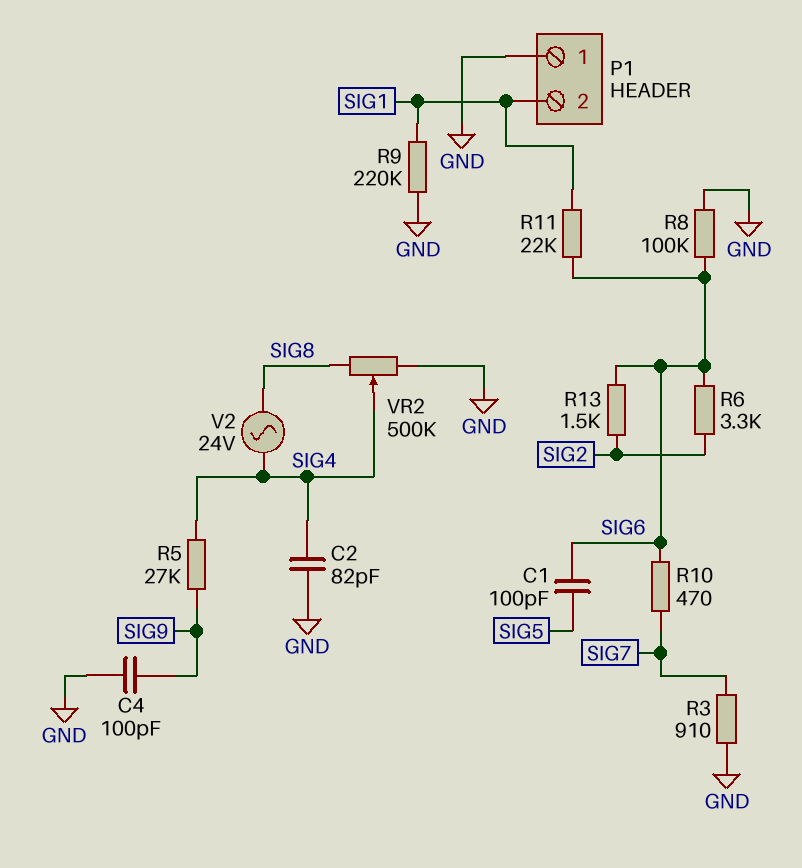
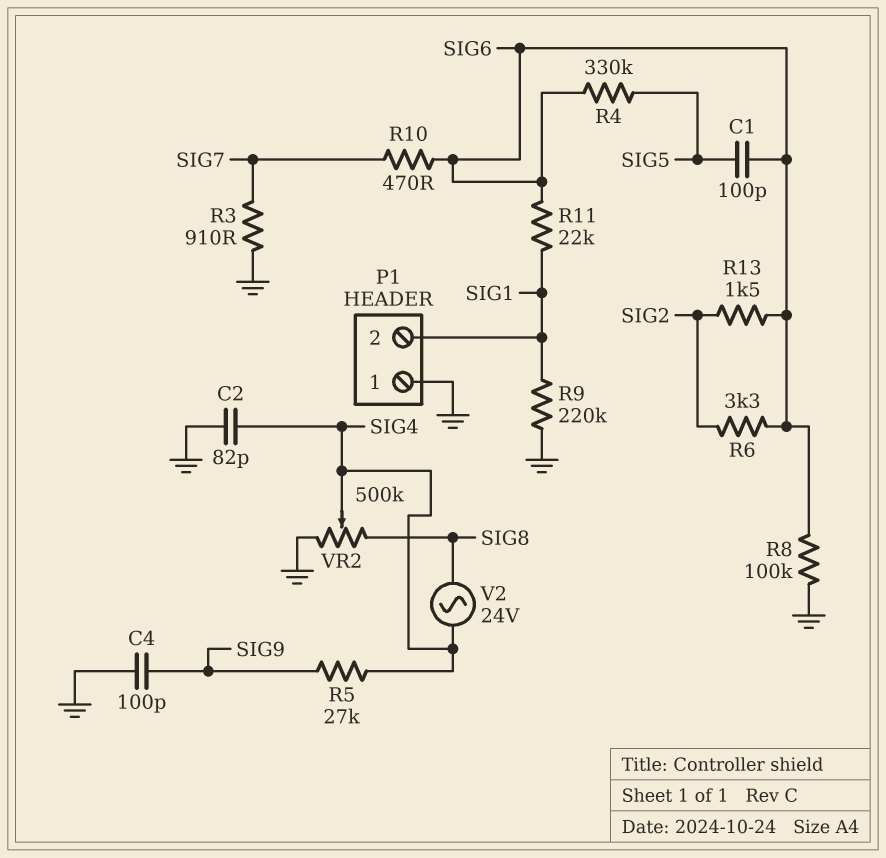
R4: none -> 330k (SIG5, SIG6)

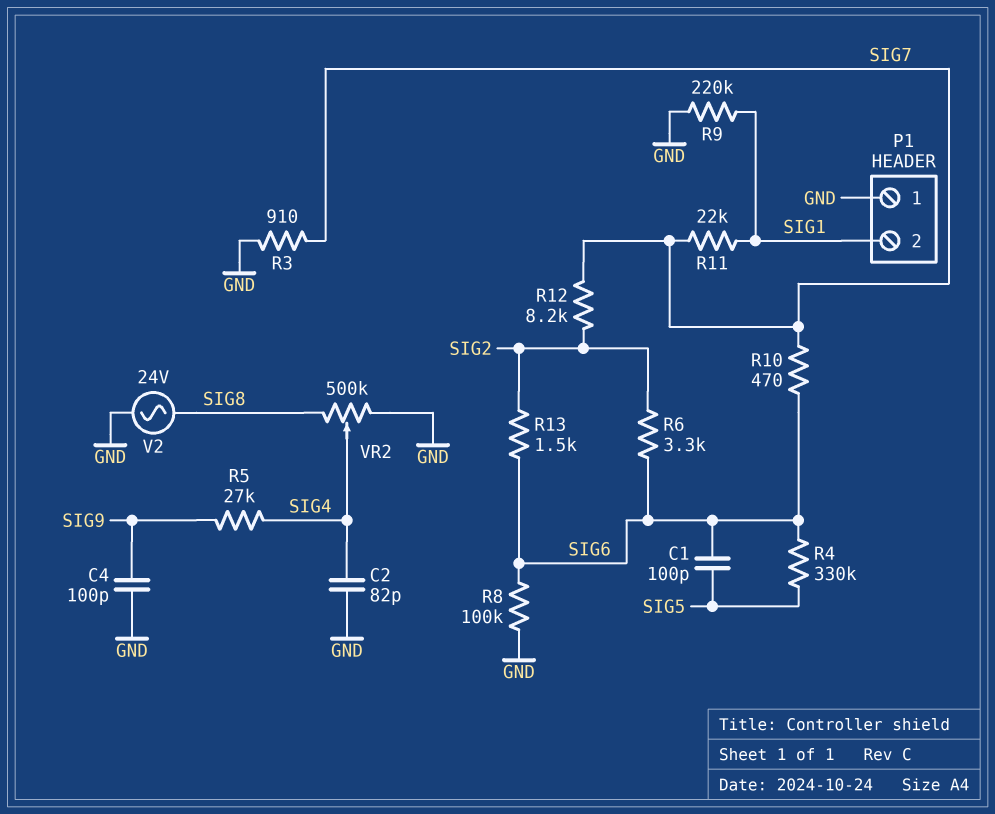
R11: 22k (SIG1, SIG6) -> 22k (SIG1, SIG7)
R12: none -> 8.2k (SIG2, SIG7)
V2: AC 24V (SIG4, SIG8) -> AC 24V (GND, SIG8)

